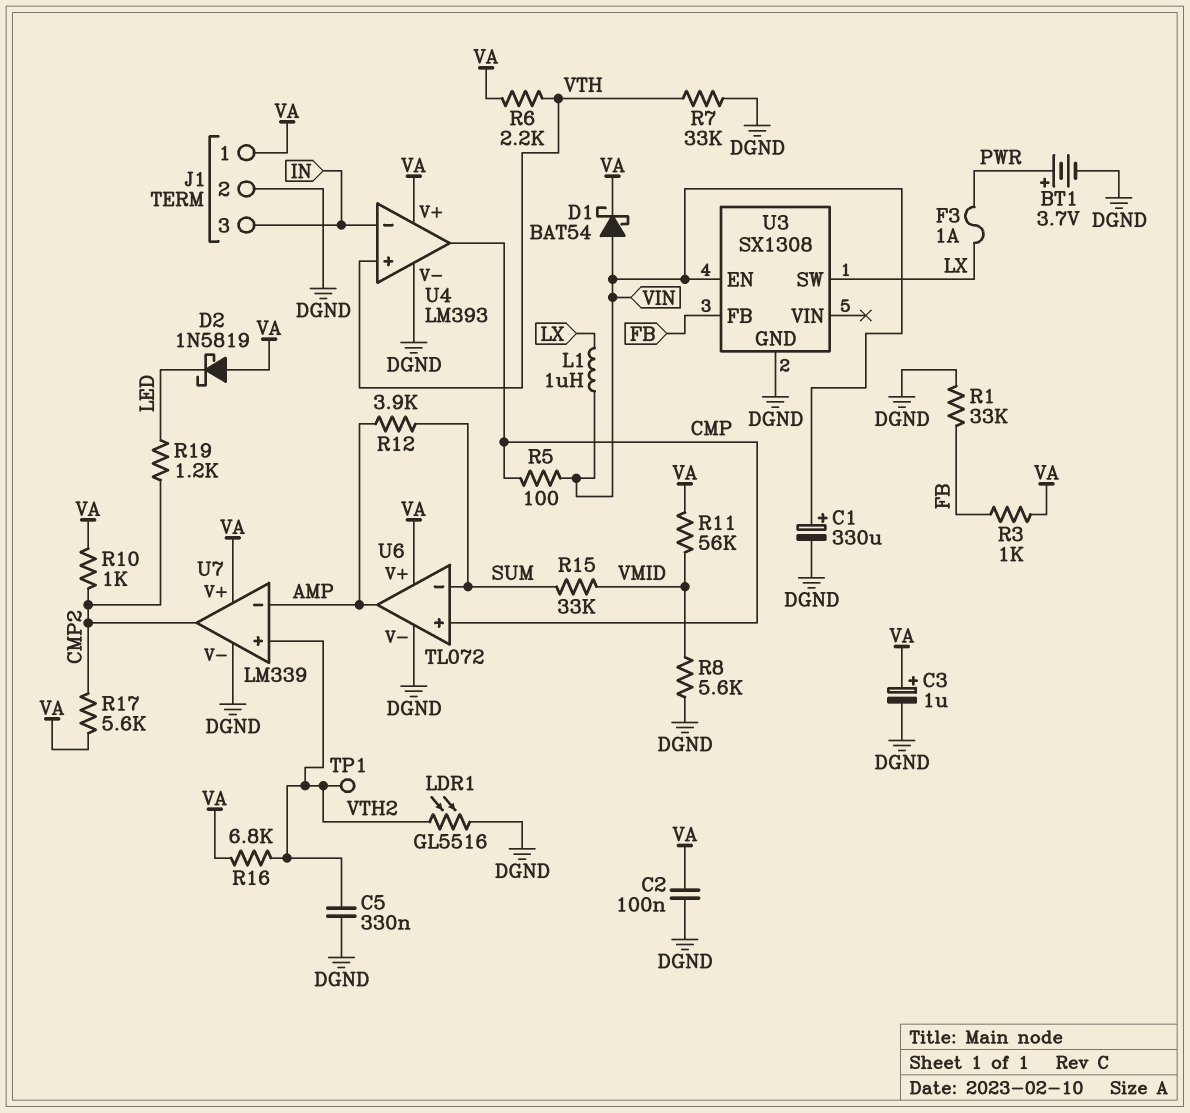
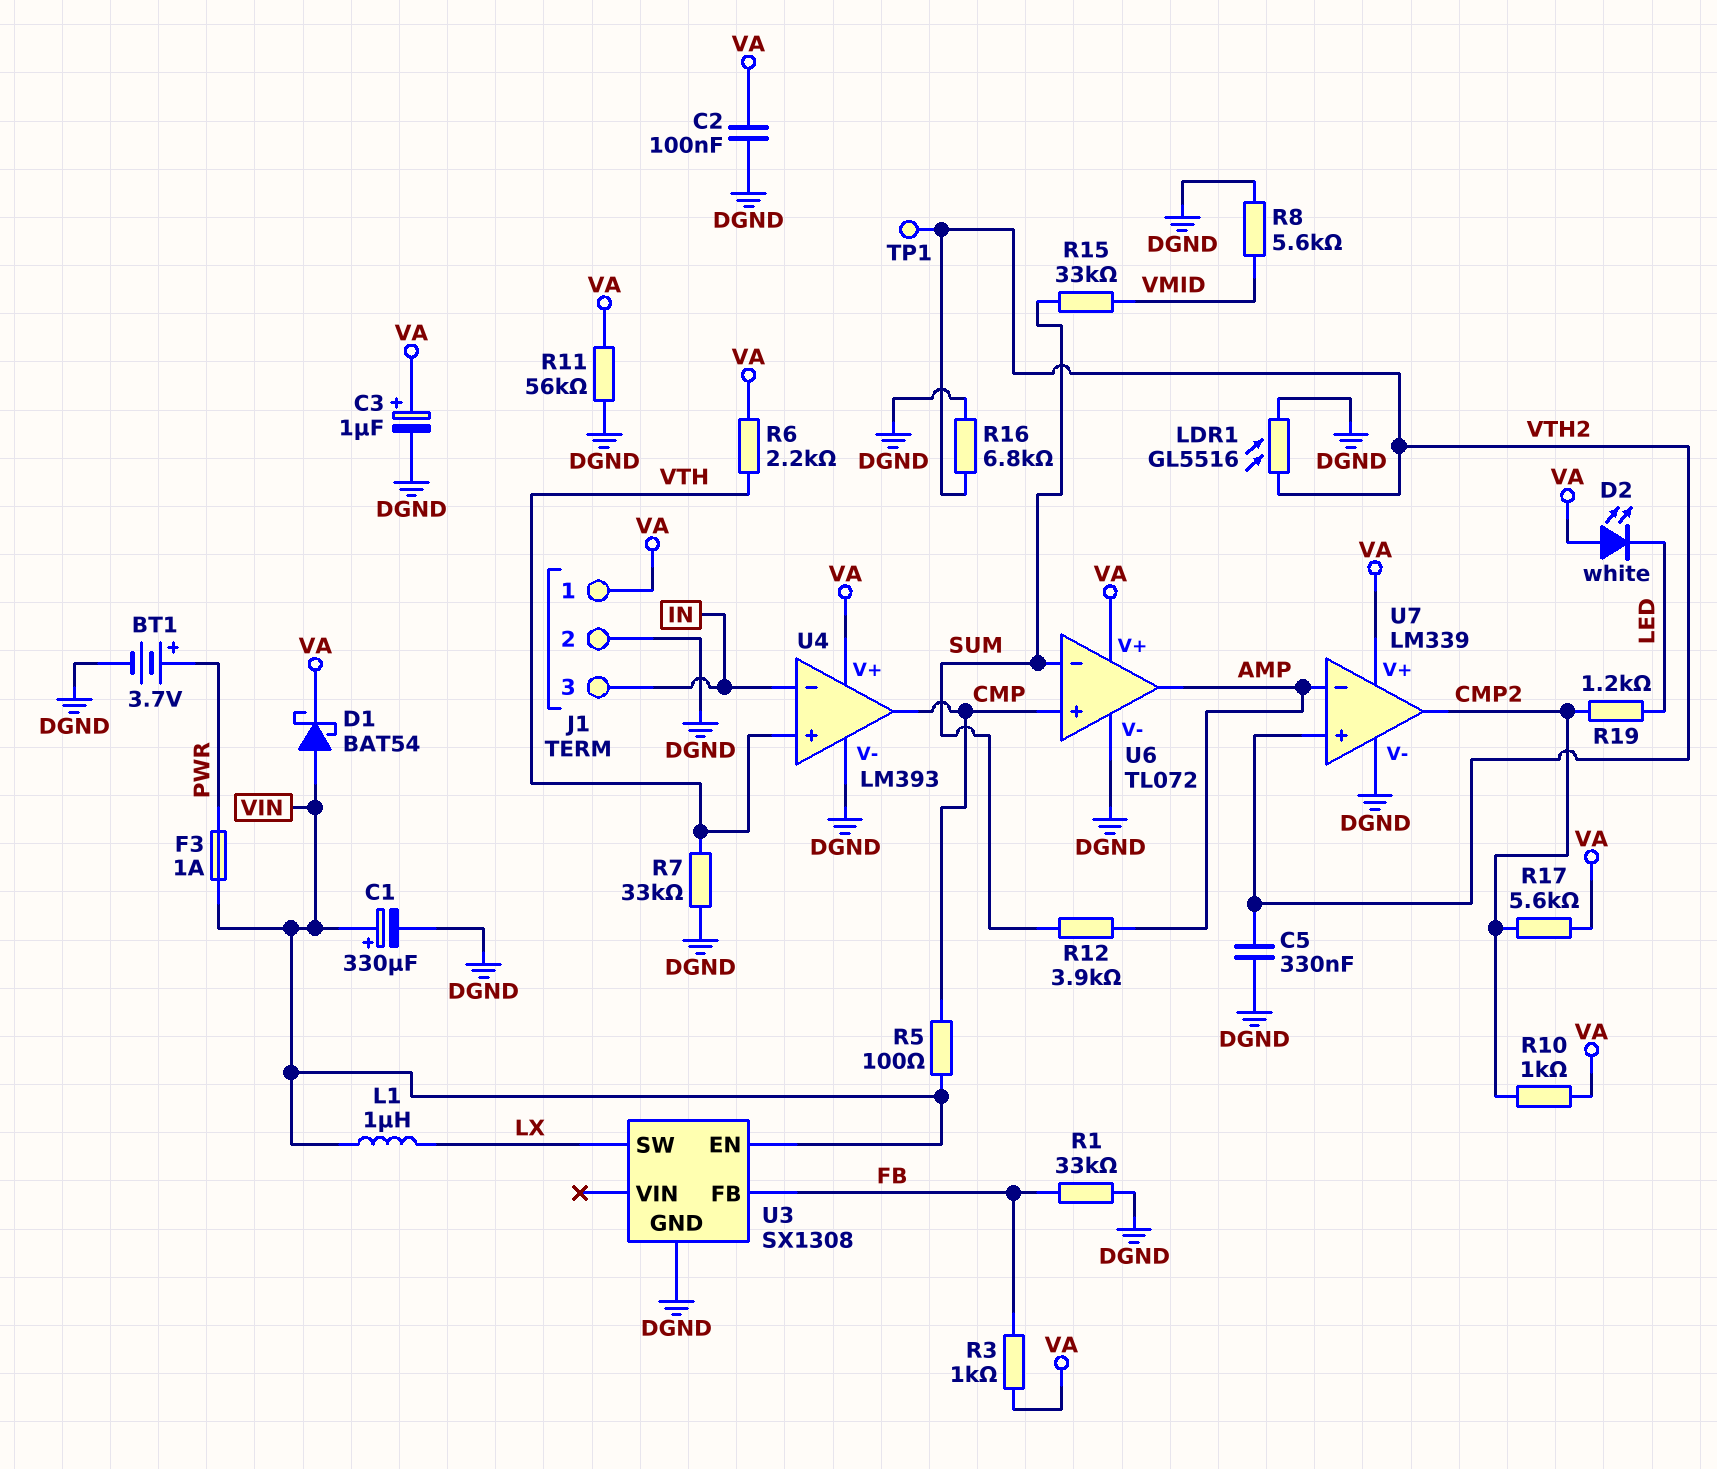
D2: schottky 1N5819 (A VA, K LED) -> LED white (A VA, K LED)
F3: 1A (LX, PWR) -> 1A (PWR, VIN)
R11: 56k (VA, VMID) -> 56k (DGND, VA)
R16: 6.8k (VA, VTH2) -> 6.8k (DGND, VTH2)

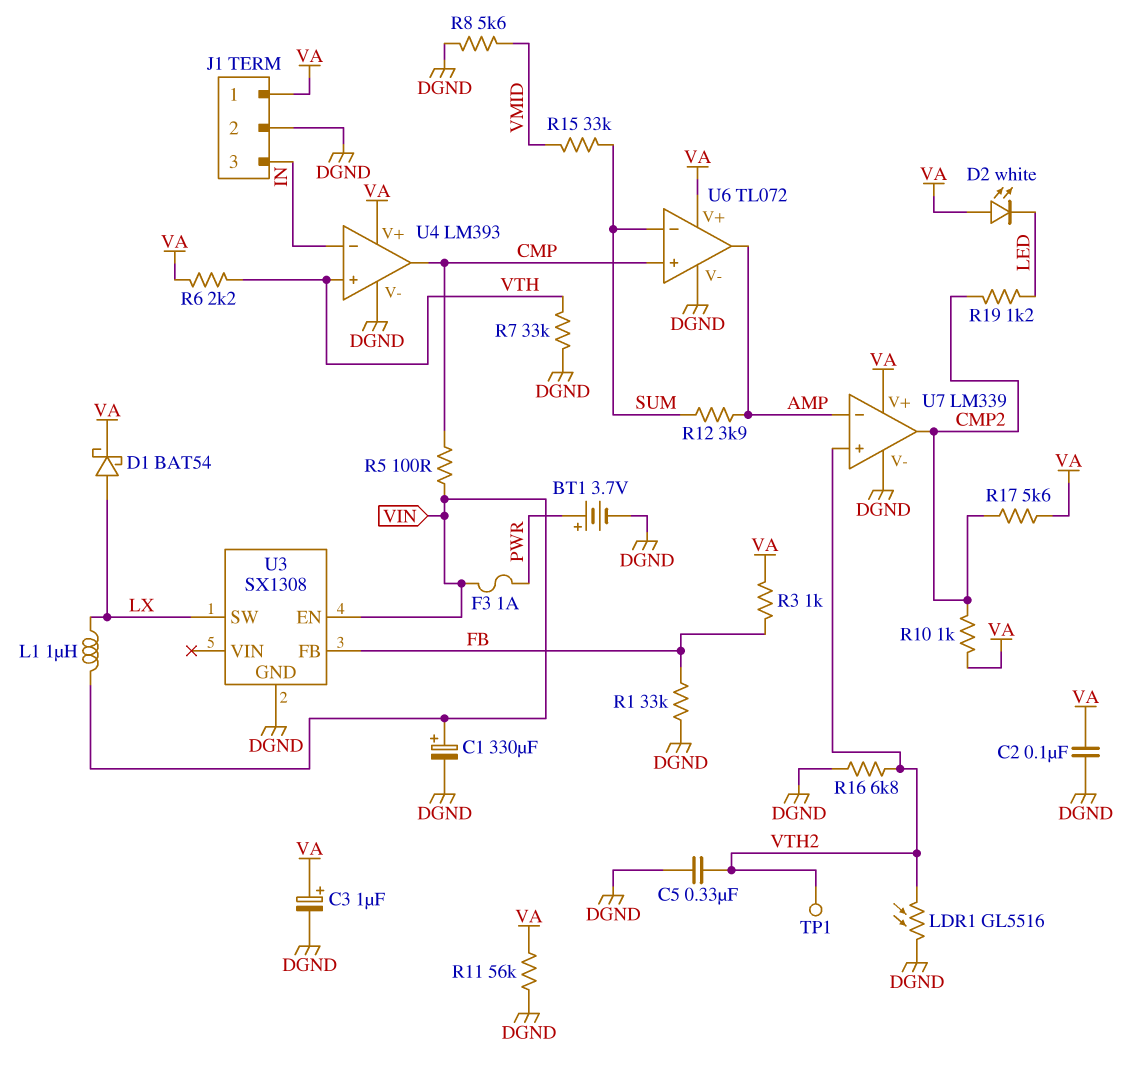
D1: schottky BAT54 (A VIN, K VA) -> schottky BAT54 (A LX, K VA)

